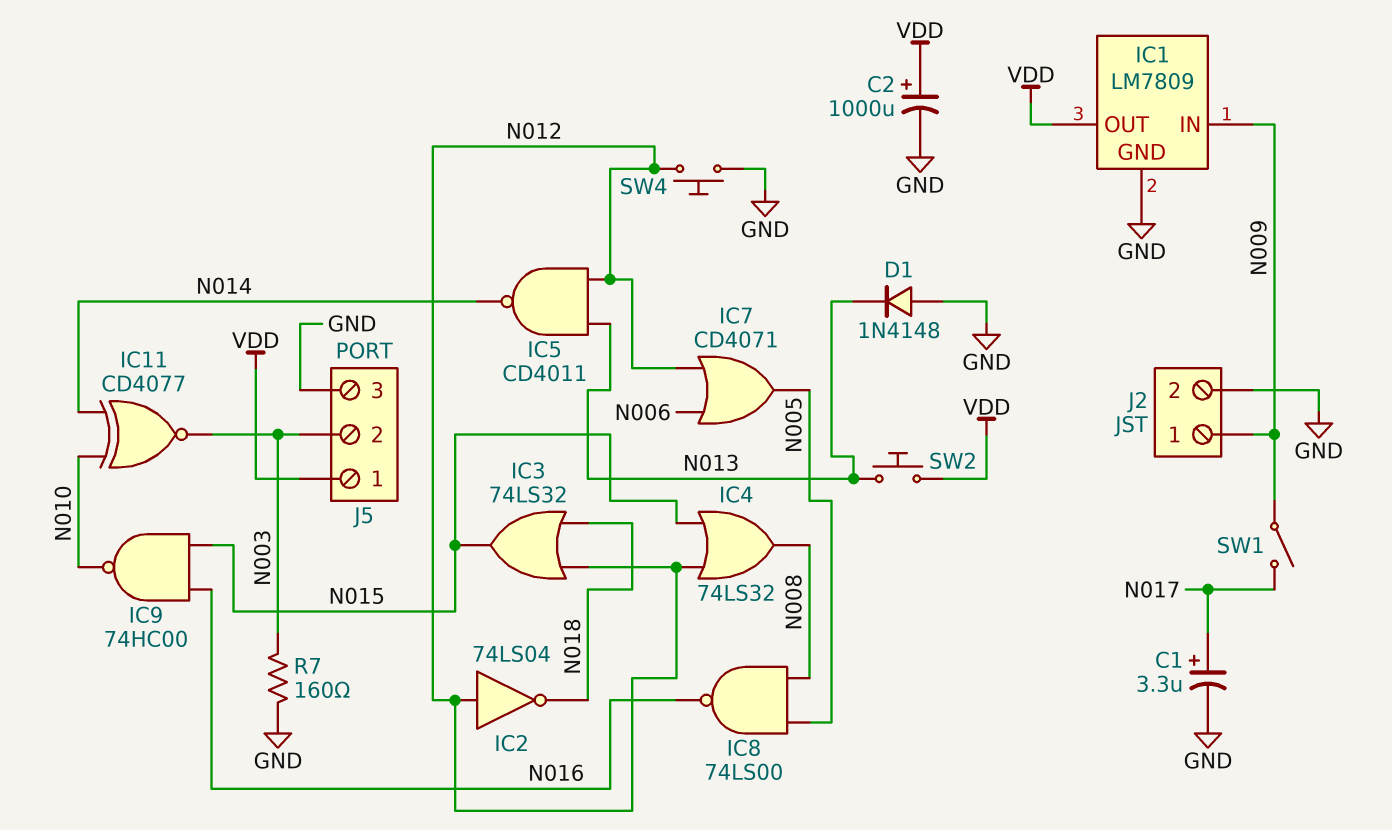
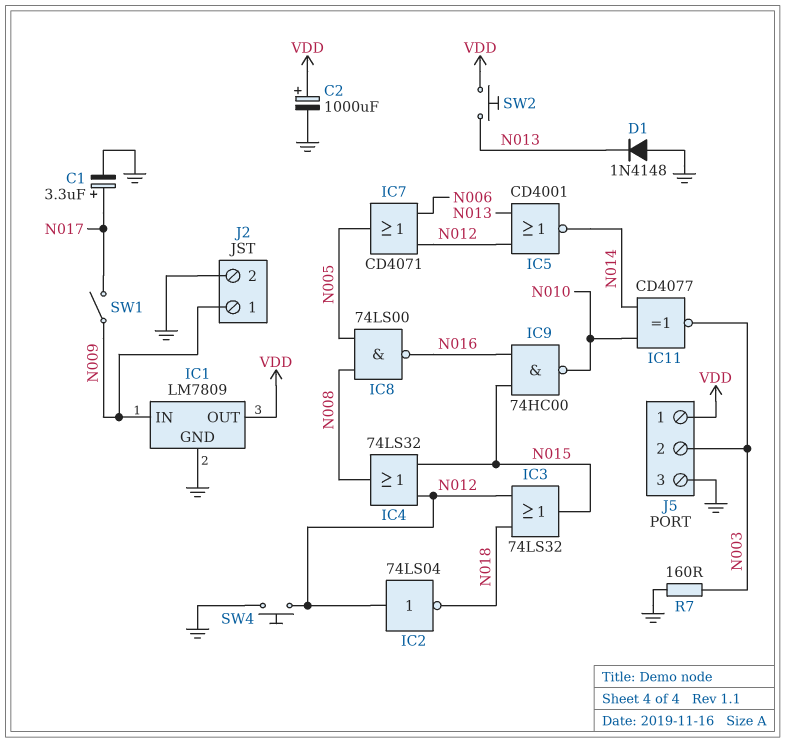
IC5: NAND CD4011 (in N012, in N013, out N014) -> NOR CD4001 (in N012, in N013, out N014)

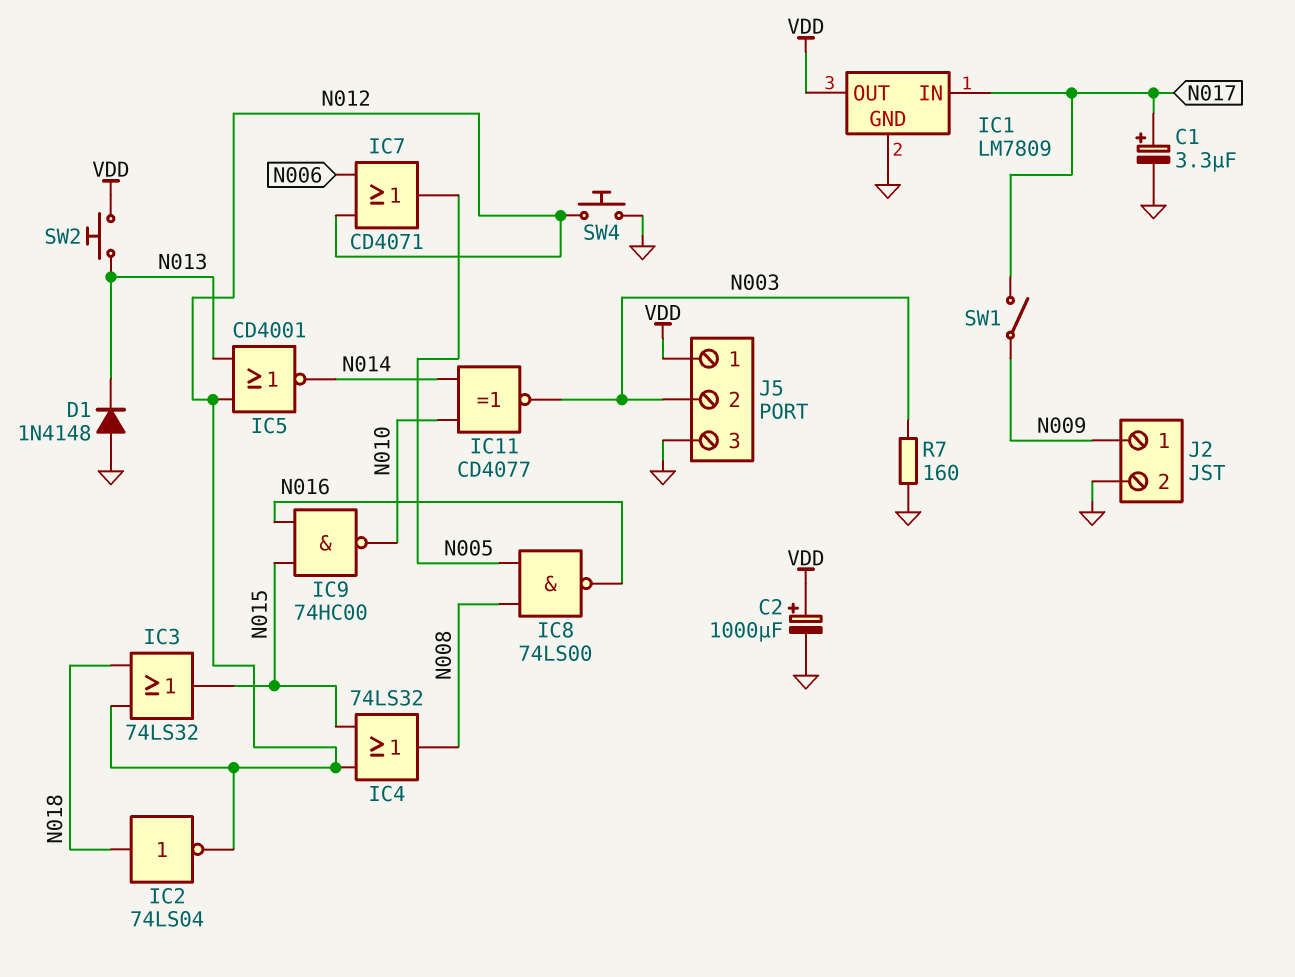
IC1 pin IN: N009 -> N017
IC2: NOT 74LS04 (in N012, out N018) -> NOT 74LS04 (in N018, out N012)

